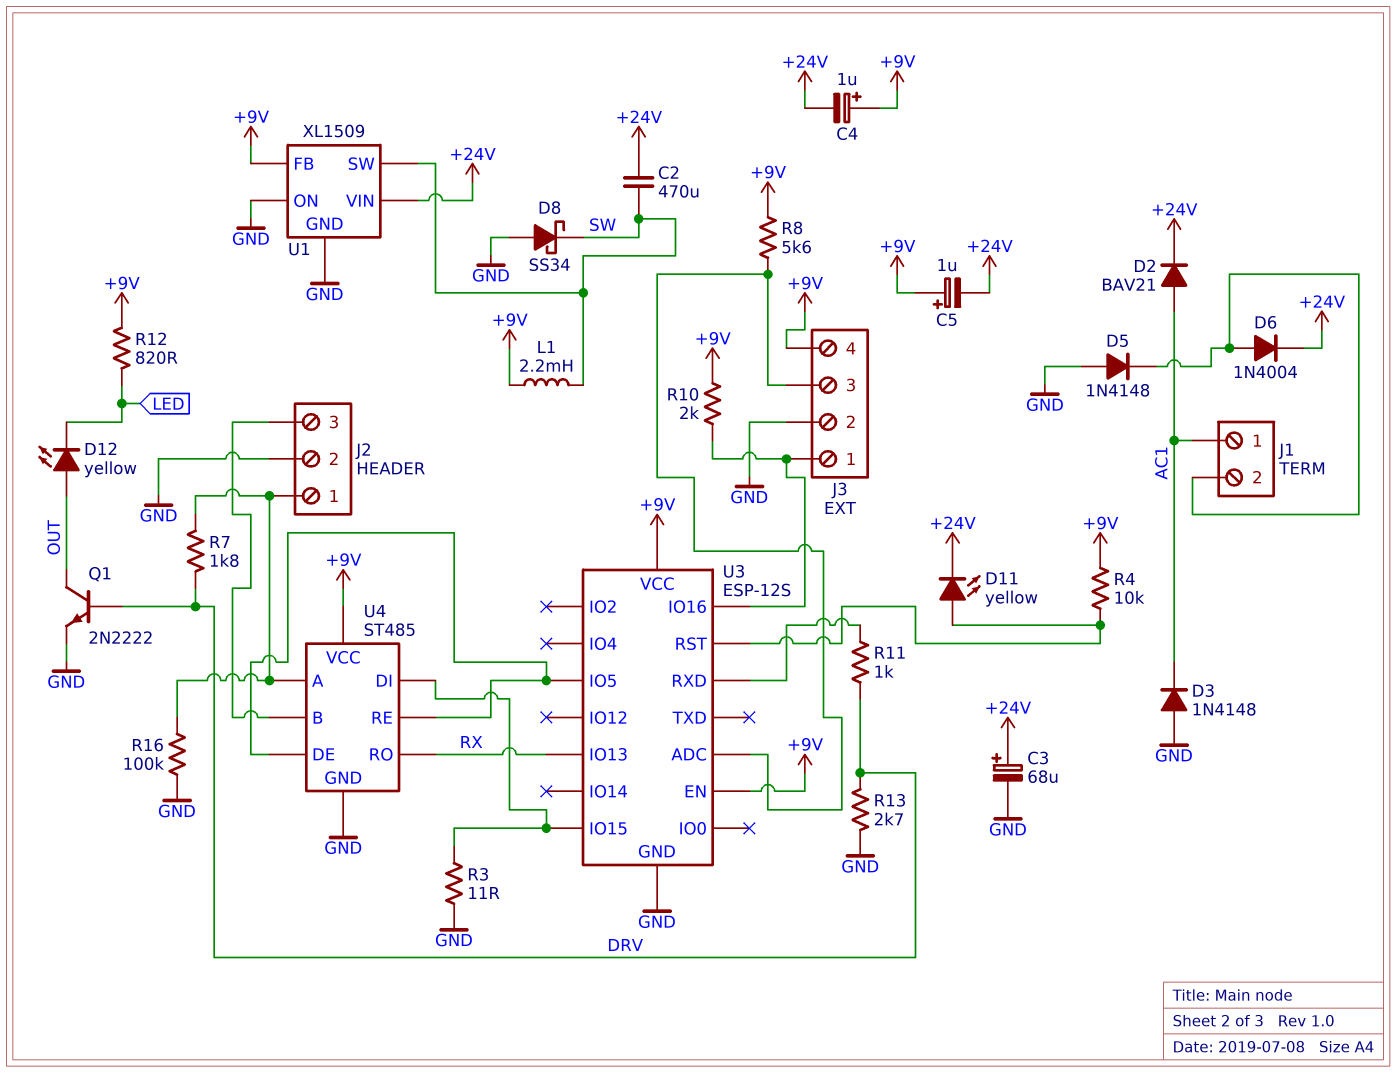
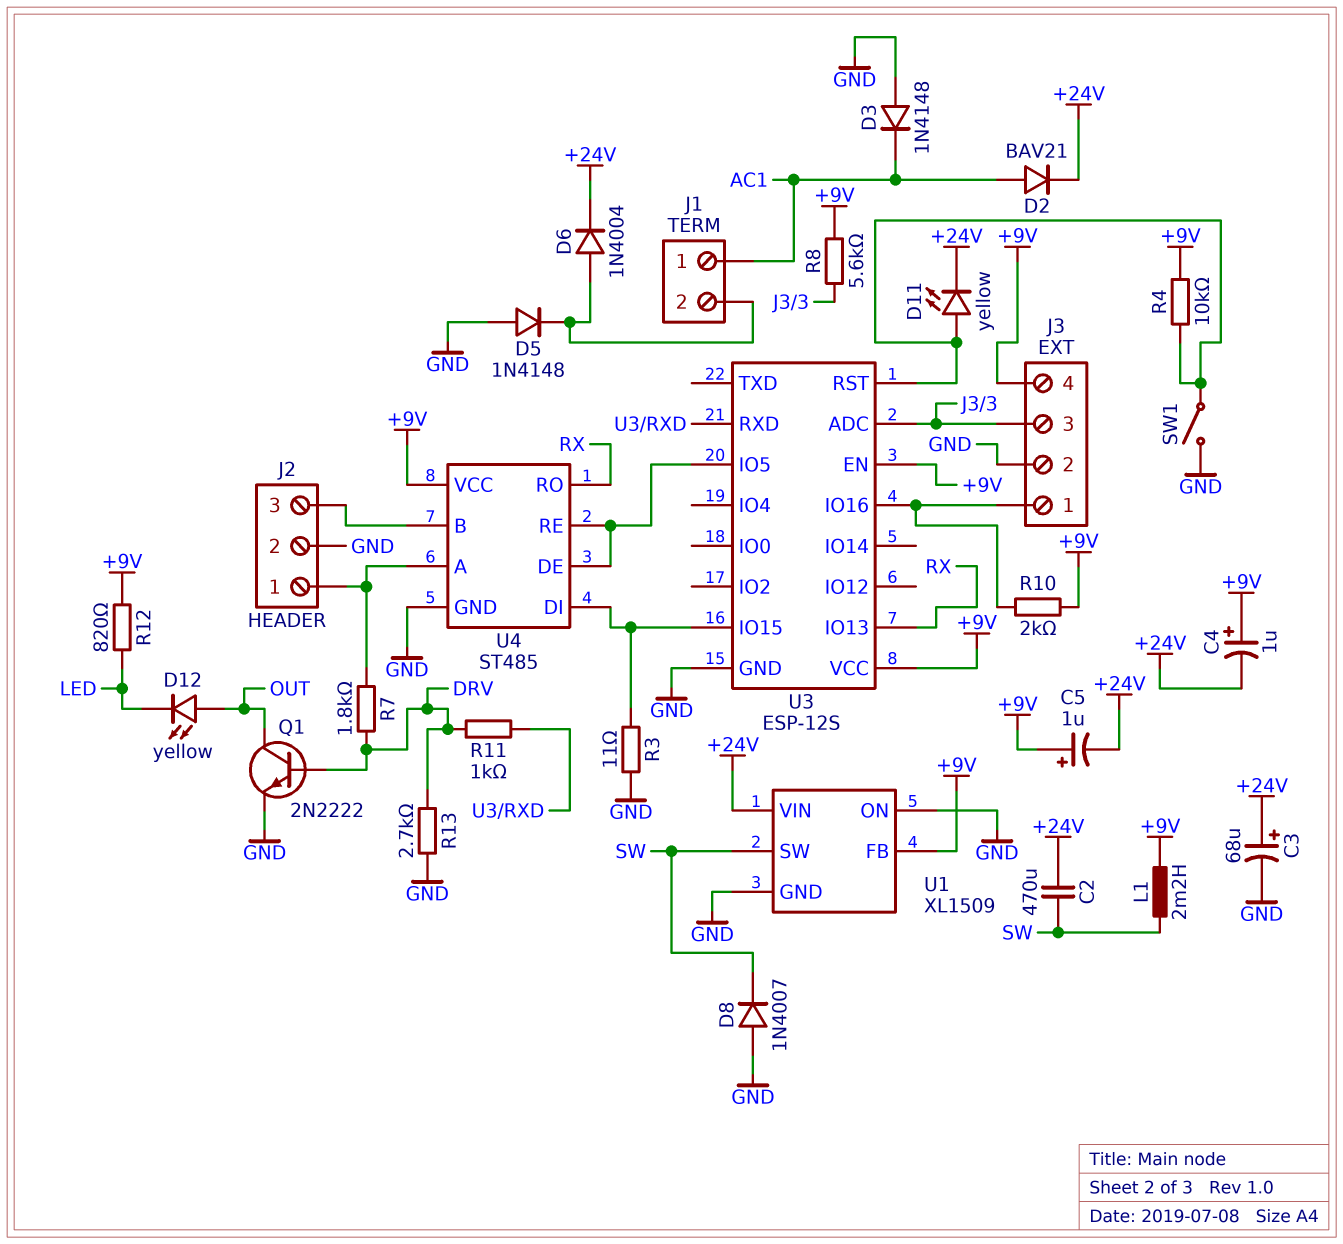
D8: schottky SS34 (A GND, K SW) -> diode 1N4007 (A GND, K SW)
R16: 100k (GND, J2/1) -> none
SW1: none -> switch (GND, U3/RST)

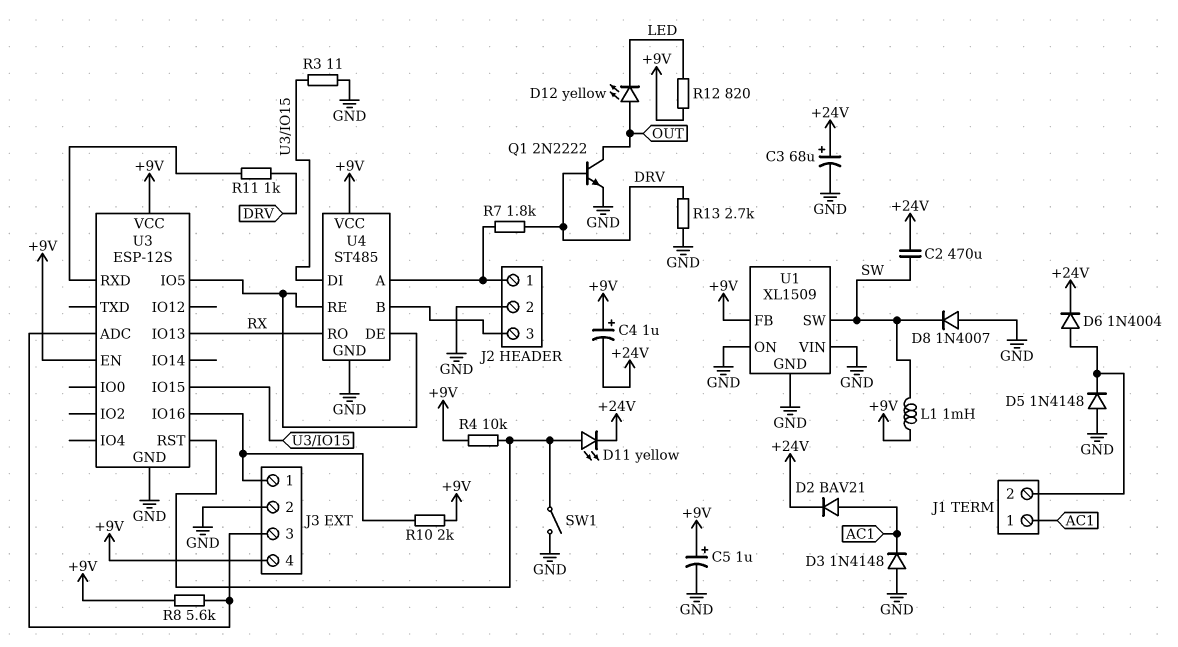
C5: 1uF (plus +9V, minus +24V) -> 1uF (plus +9V, minus GND)
L1: 2.2mH (+9V, SW) -> 1mH (+9V, SW)
U1 pin VIN: +24V -> GND

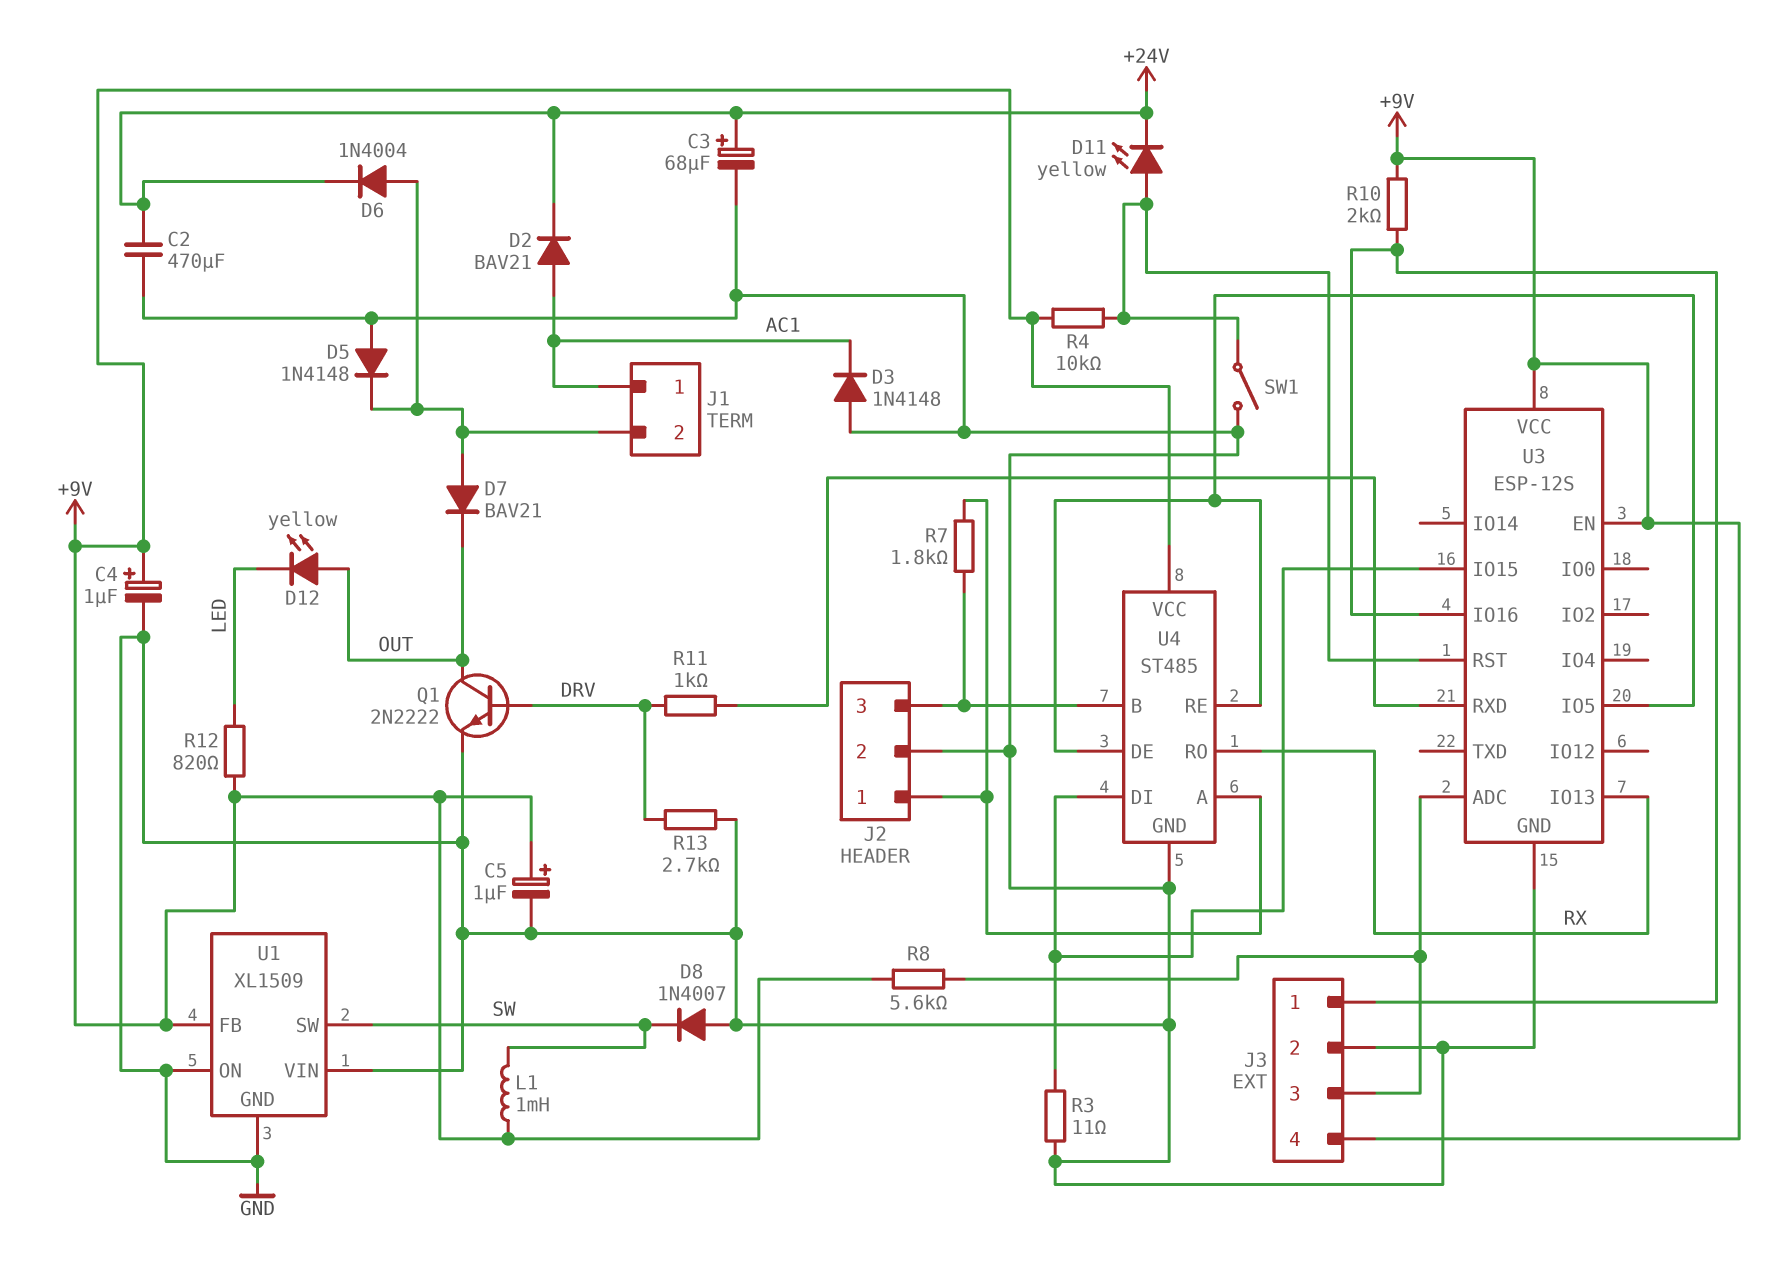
C2: 470uF (+24V, SW) -> 470uF (+24V, GND)
C4: 1uF (plus +9V, minus +24V) -> 1uF (plus +9V, minus GND)
D7: none -> diode BAV21 (A J1/2, K OUT)
R7: 1.8k (DRV, J2/1) -> 1.8k (J2/1, J2/3)

